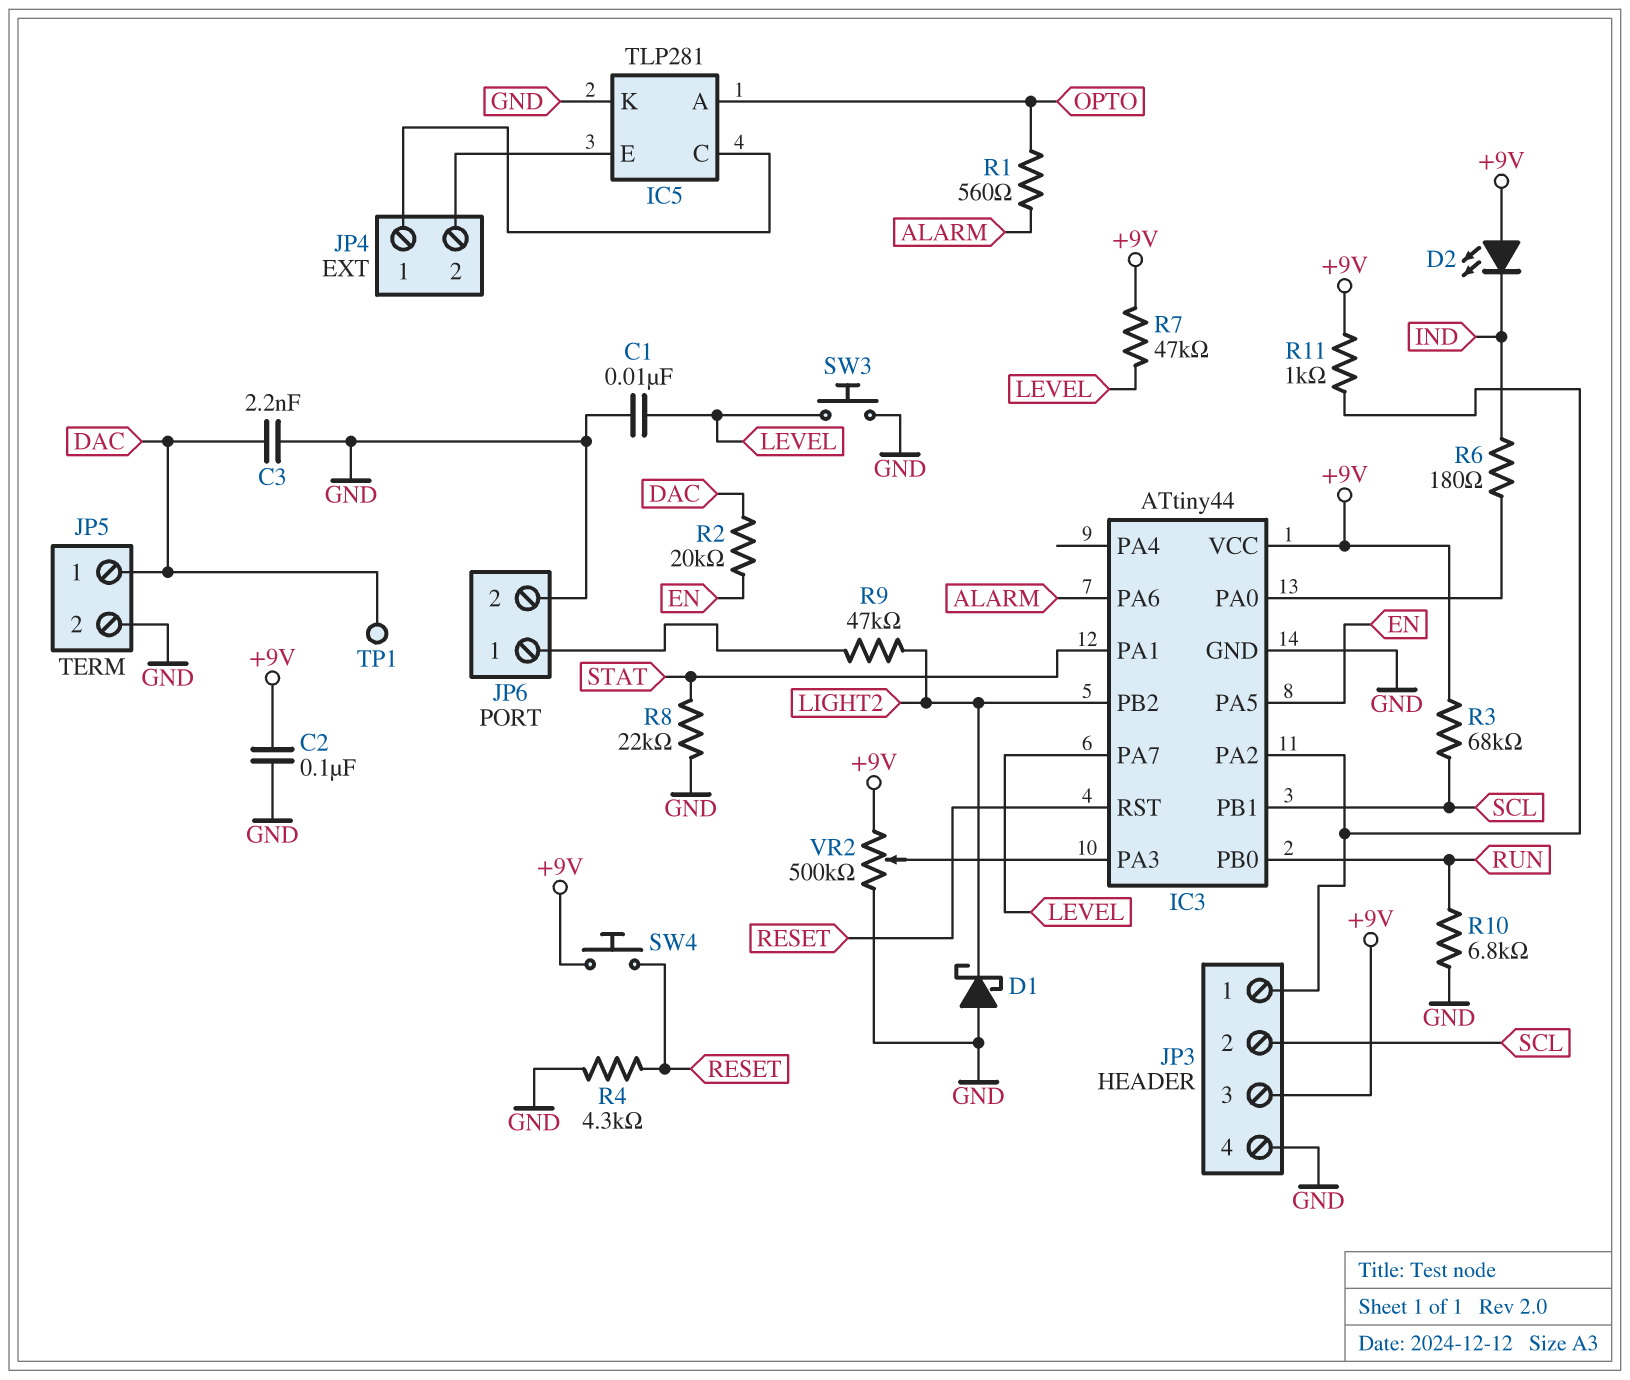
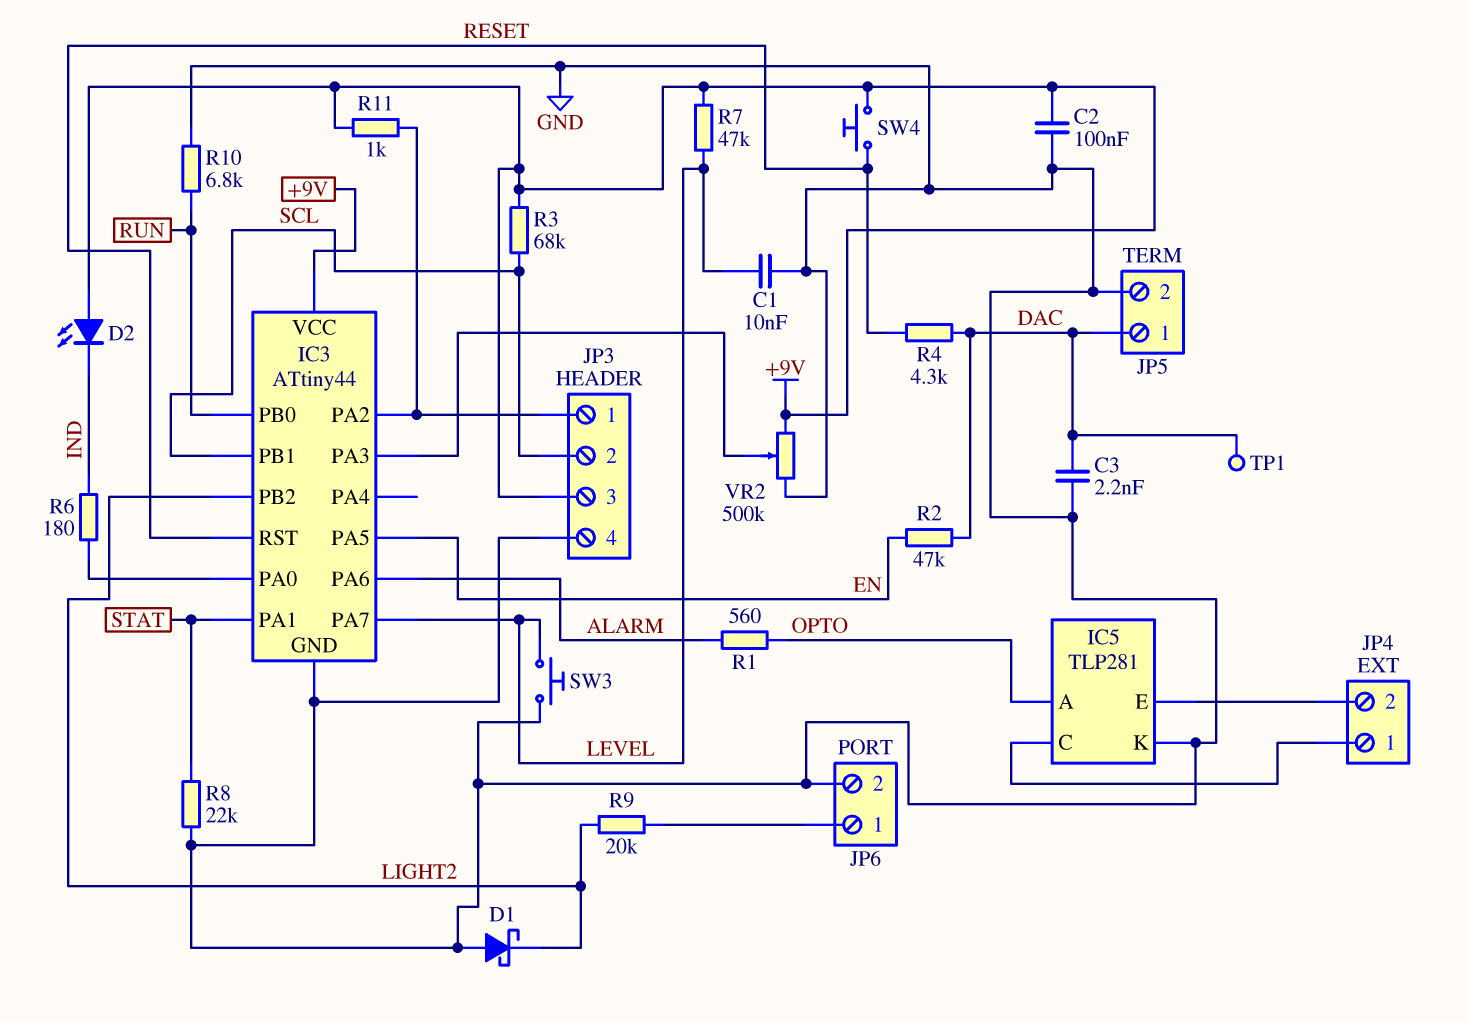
R2: 20k (DAC, EN) -> 47k (DAC, EN)
R4: 4.3k (GND, RESET) -> 4.3k (DAC, RESET)
R9: 47k (JP6/1, LIGHT2) -> 20k (JP6/1, LIGHT2)

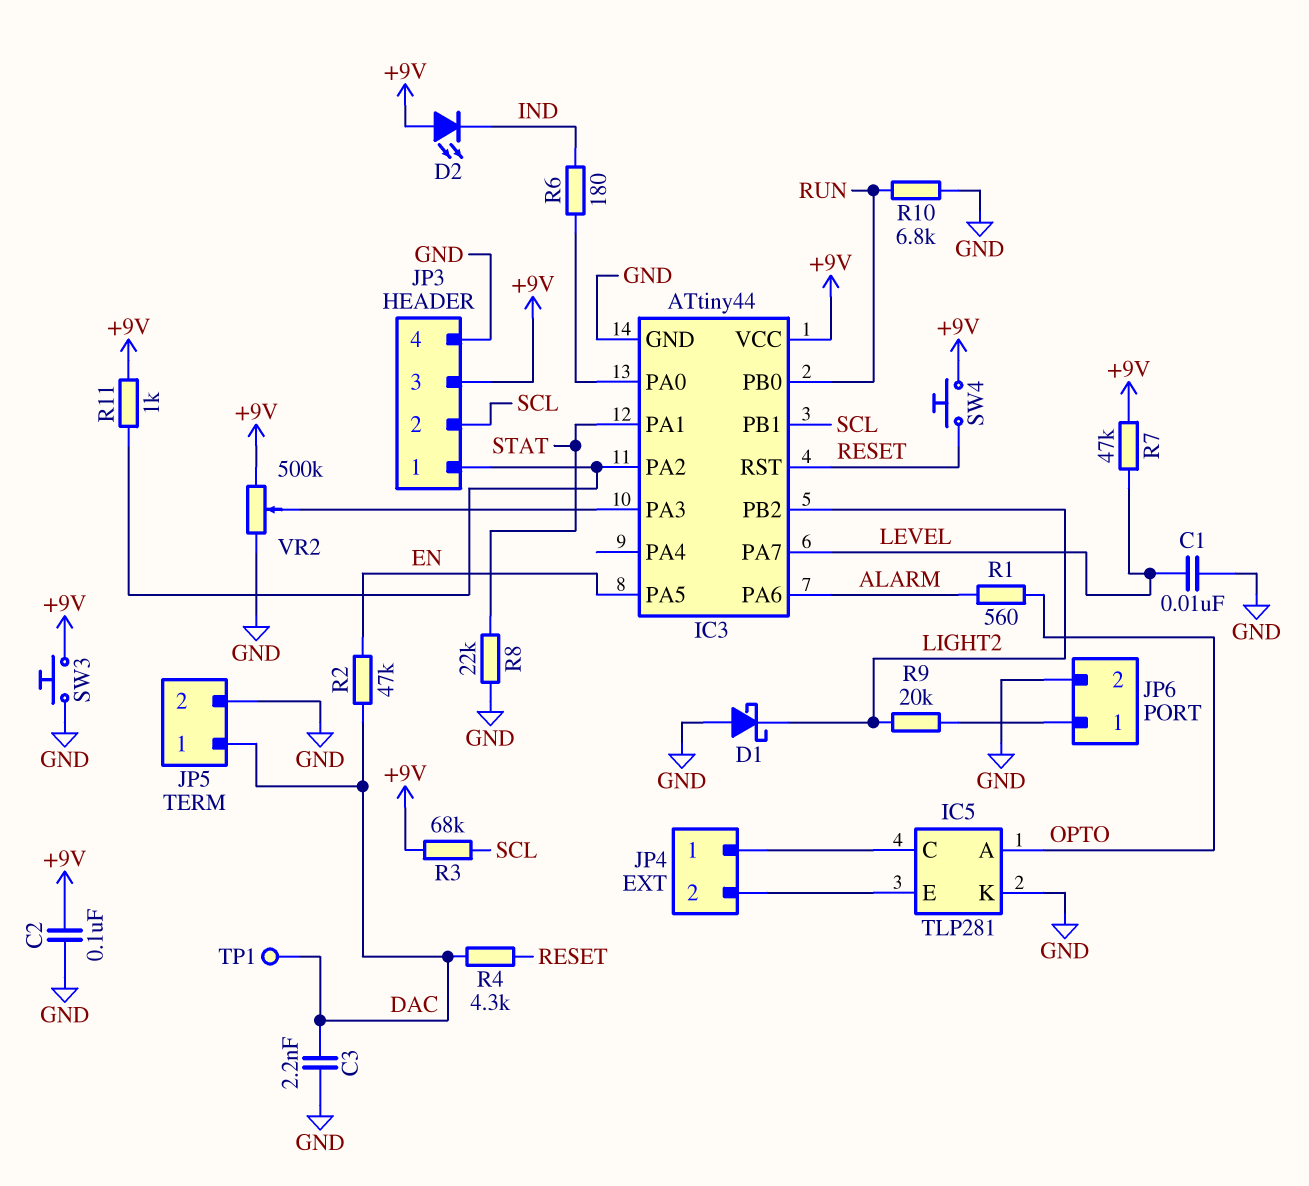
SW3: button (GND, LEVEL) -> button (+9V, GND)

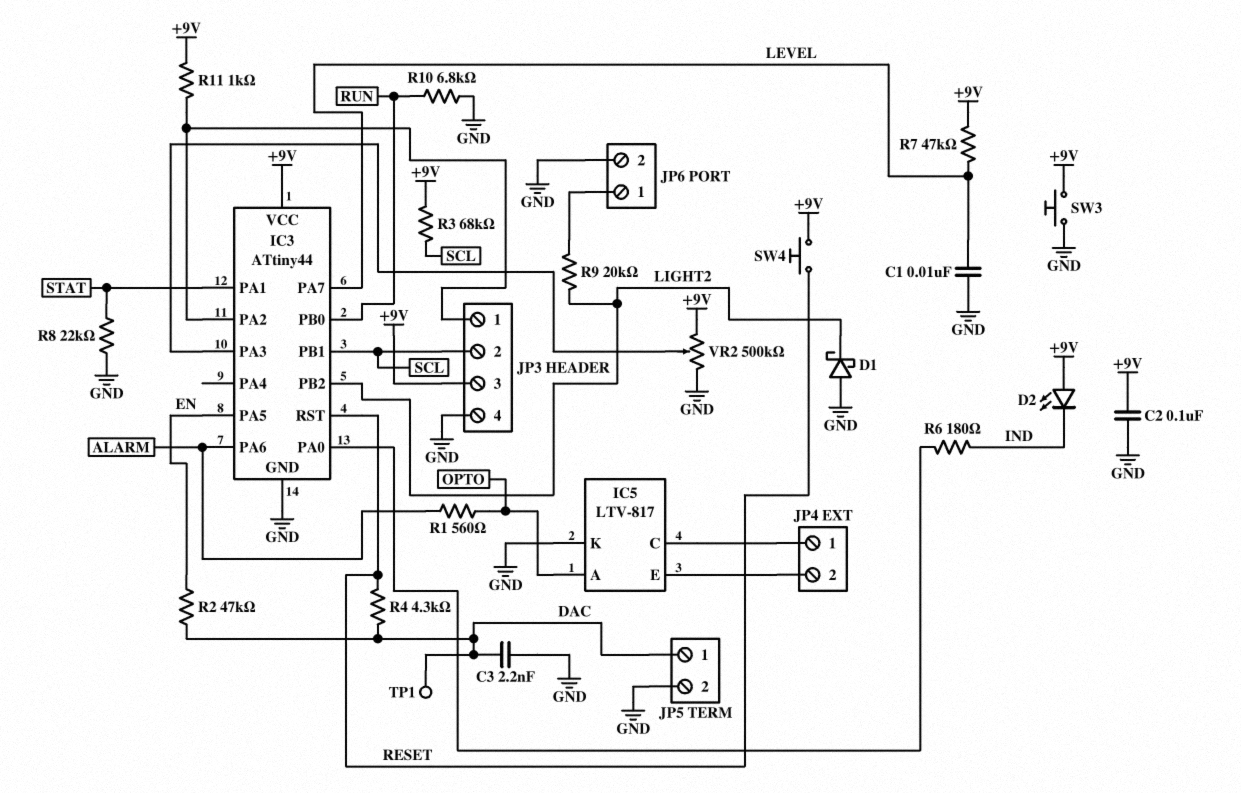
IC5: TLP281 -> LTV-817

